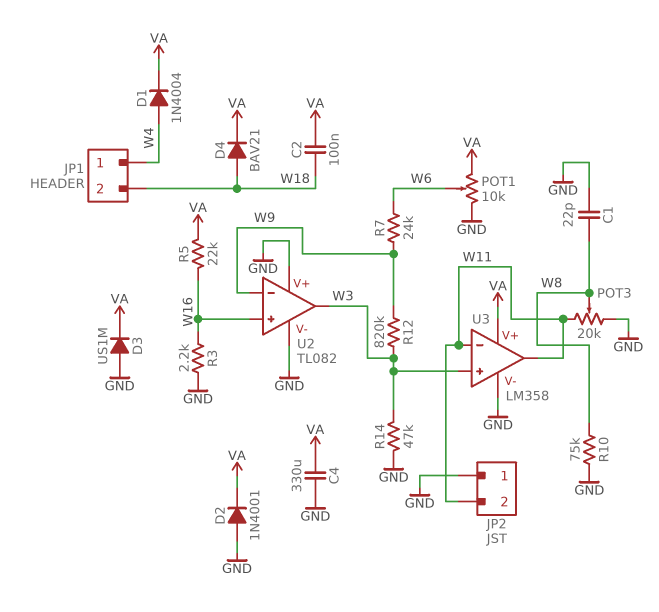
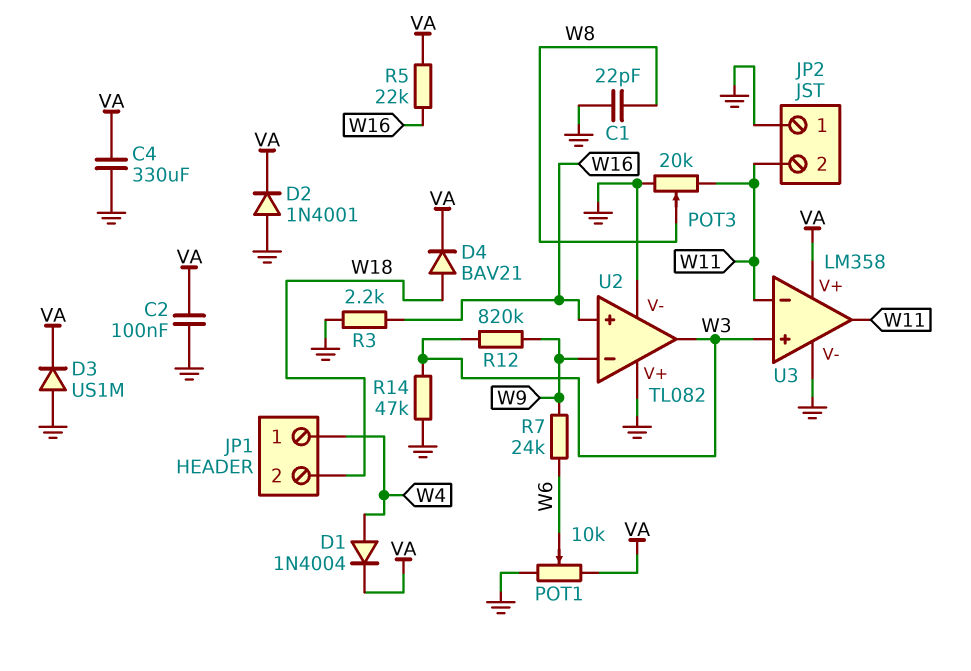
C2: 100nF (VA, W18) -> 100nF (GND, VA)
R10: 75k (GND, W8) -> none

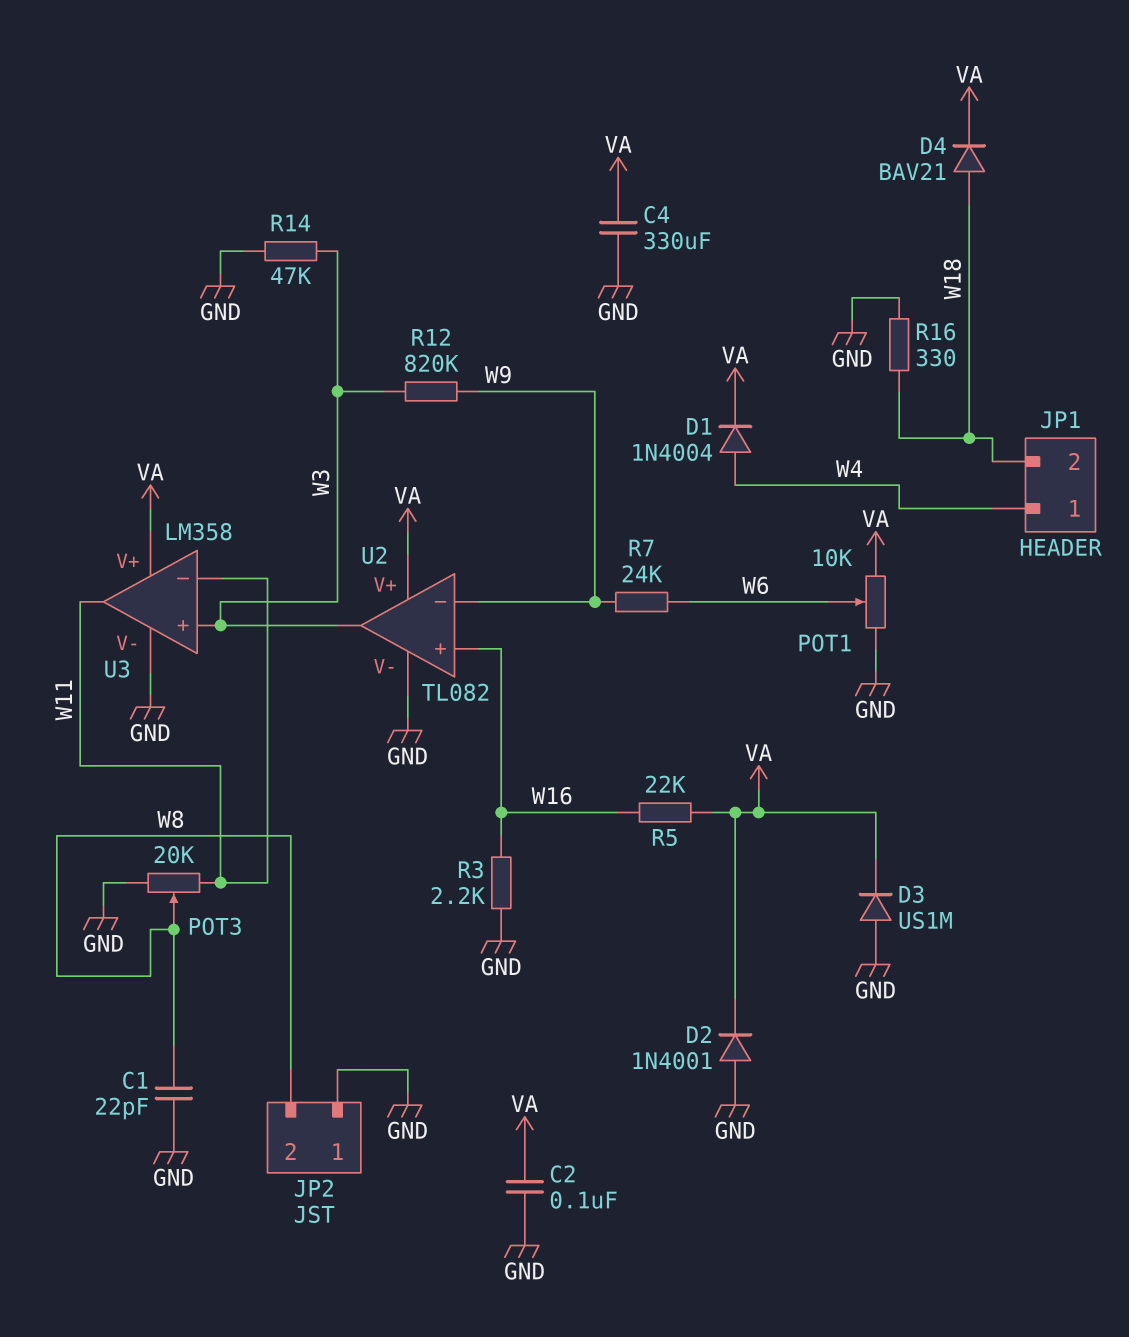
JP2 pin 2: W11 -> W8
R16: none -> 330 (GND, W18)
U2 pin V+: GND -> VA

